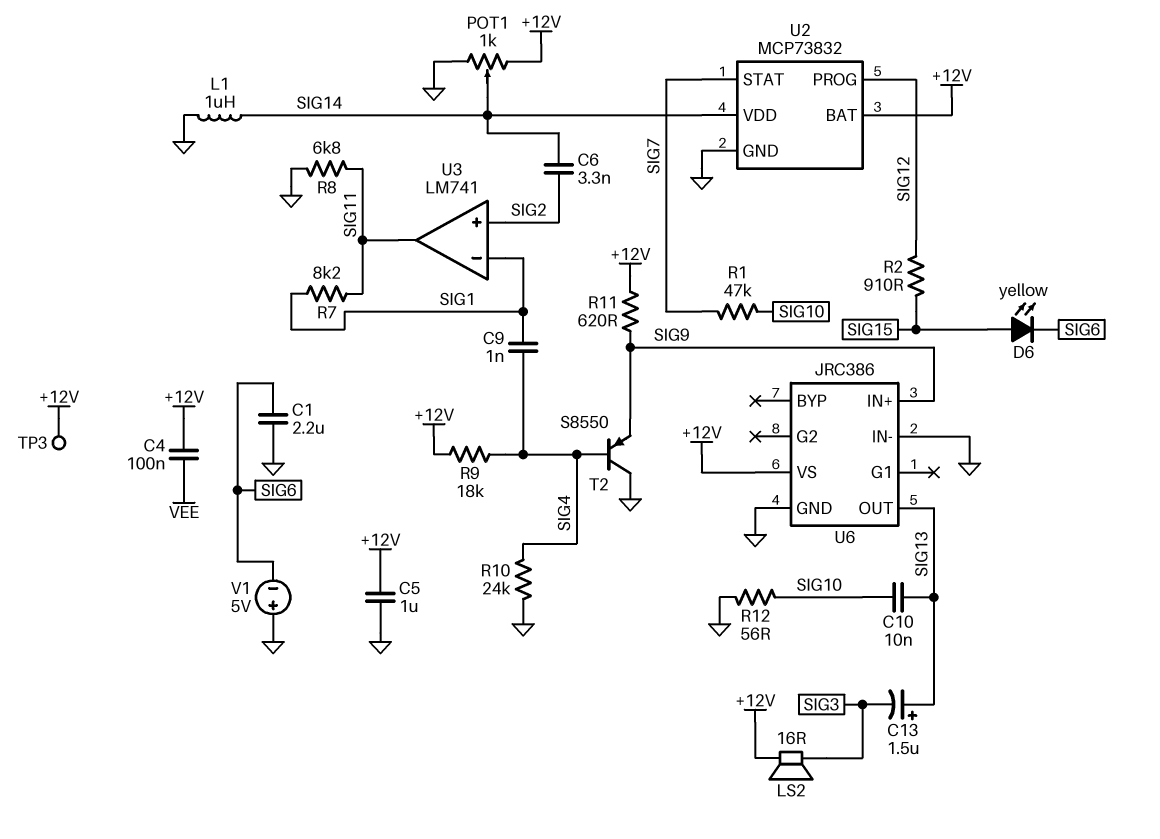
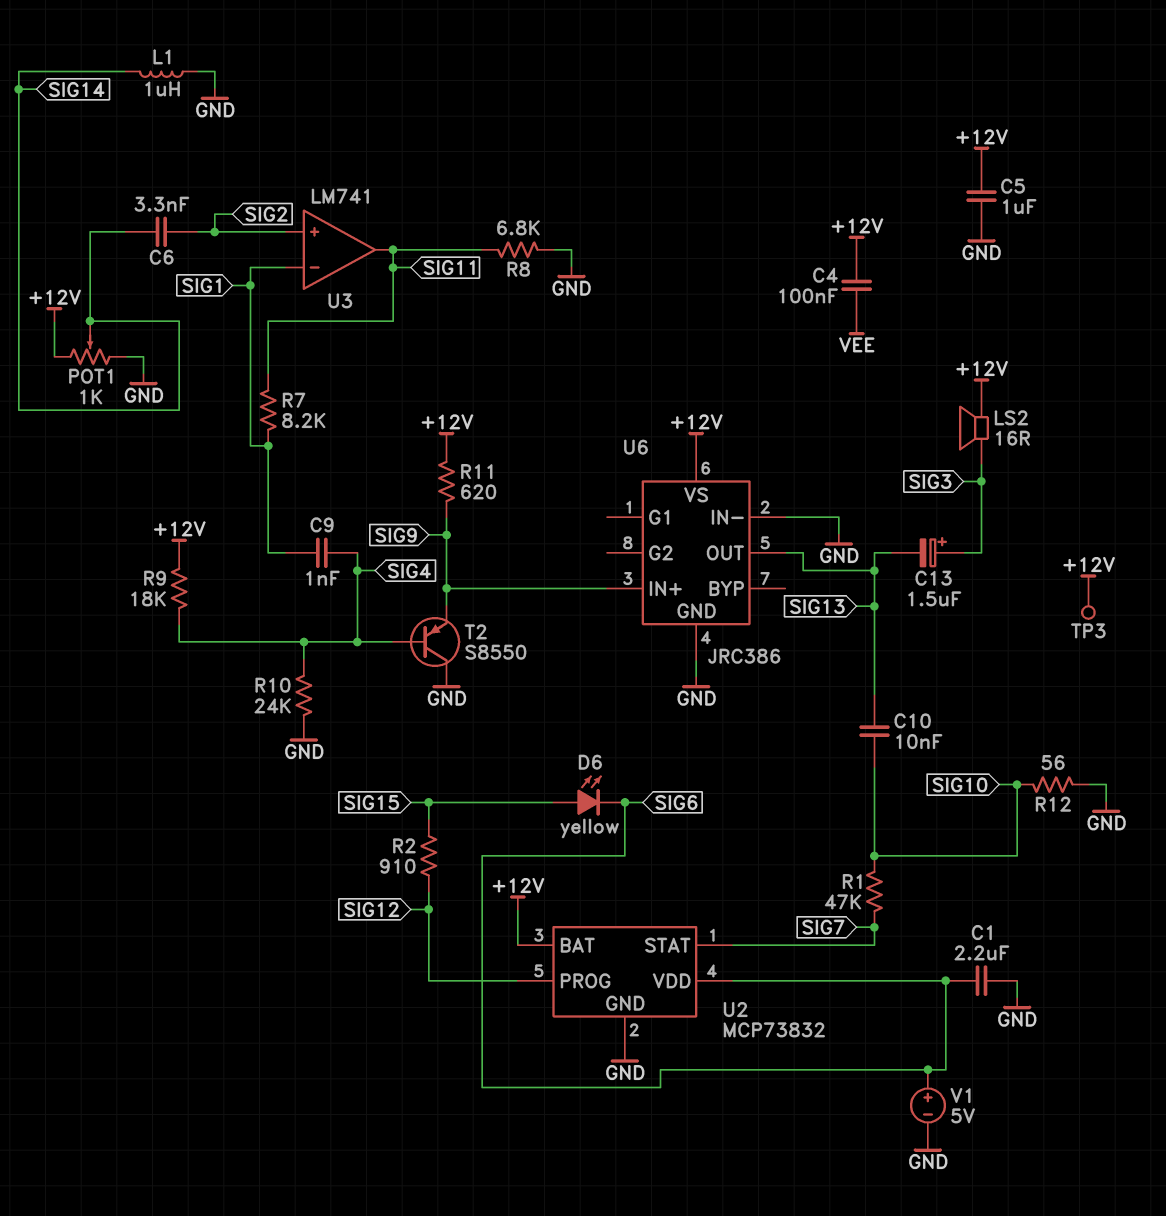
C13: 1.5uF (plus SIG13, minus SIG3) -> 1.5uF (plus SIG3, minus SIG13)
U2 pin VDD: SIG14 -> SIG6
V1: 5V (plus GND, minus SIG6) -> 5V (plus SIG6, minus GND)

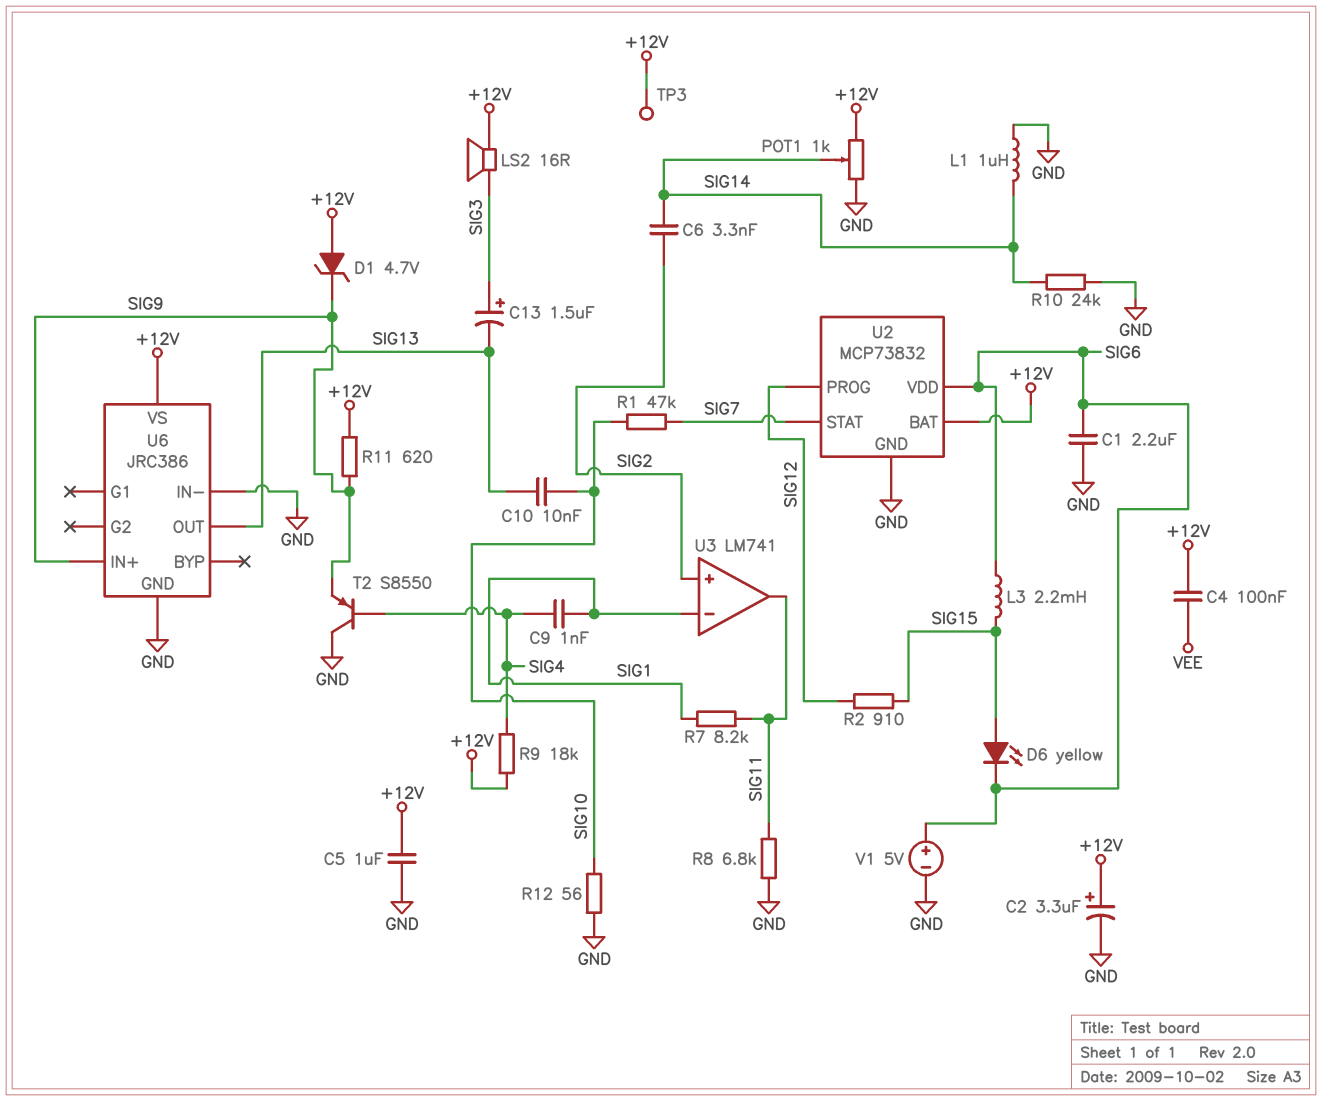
C2: none -> 3.3uF (plus +12V, minus GND)
D1: none -> zener 4.7V (A +12V, K SIG9)
L3: none -> 2.2mH (SIG6, SIG15)
R10: 24k (GND, SIG4) -> 24k (GND, SIG14)

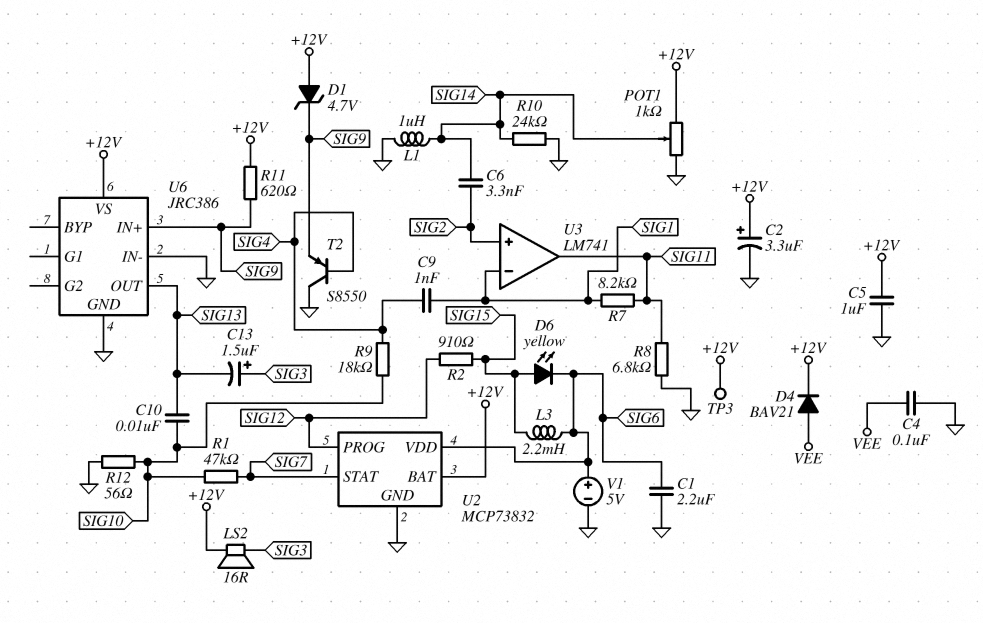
C4: 100nF (+12V, VEE) -> 100nF (GND, VEE)
D4: none -> diode BAV21 (A VEE, K +12V)
R9: 18k (+12V, SIG4) -> 18k (SIG4, SIG10)

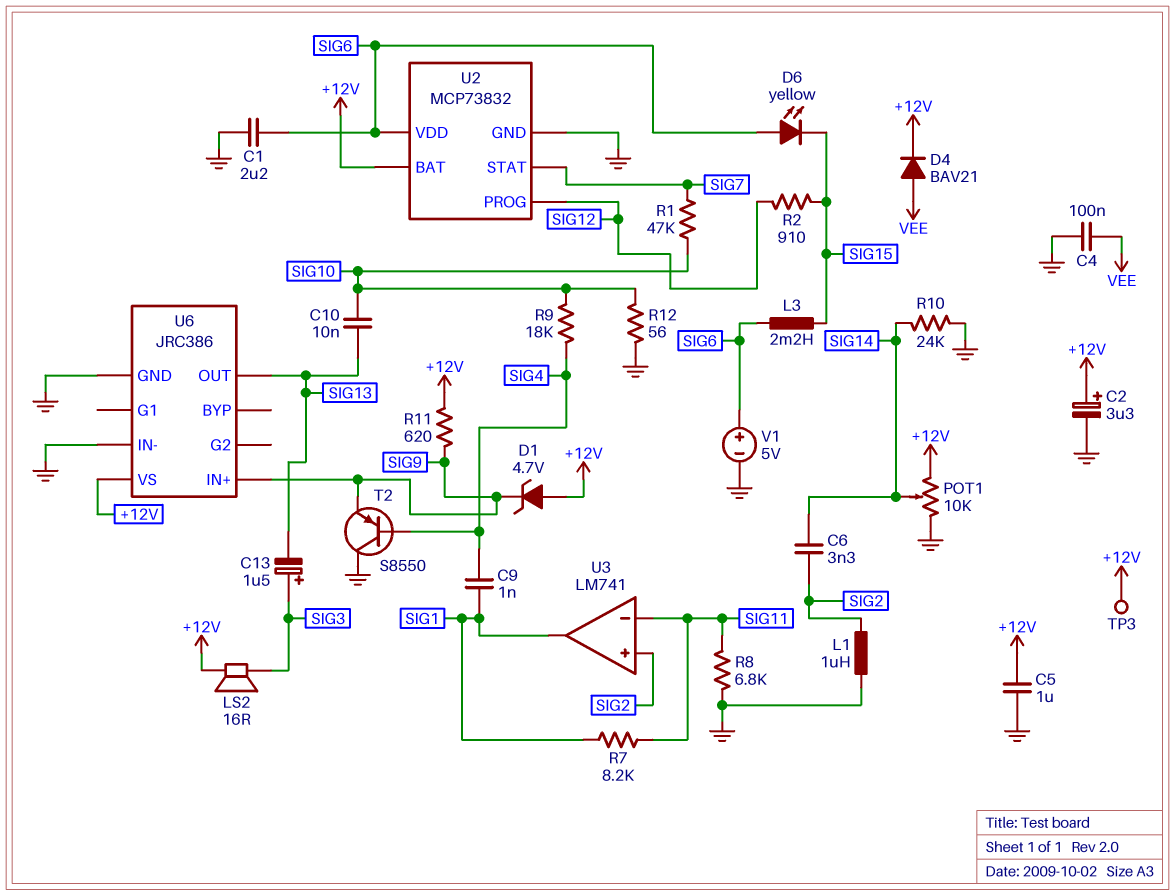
D6: LED yellow (A SIG15, K SIG6) -> LED yellow (A SIG6, K SIG15)
L1: 1uH (GND, SIG14) -> 1uH (GND, SIG2)
POT1: 1k (+12V, GND, wiper SIG14) -> 10k (+12V, GND, wiper SIG14)
U3 pin in-: SIG1 -> SIG11
U3 pin out: SIG11 -> SIG1

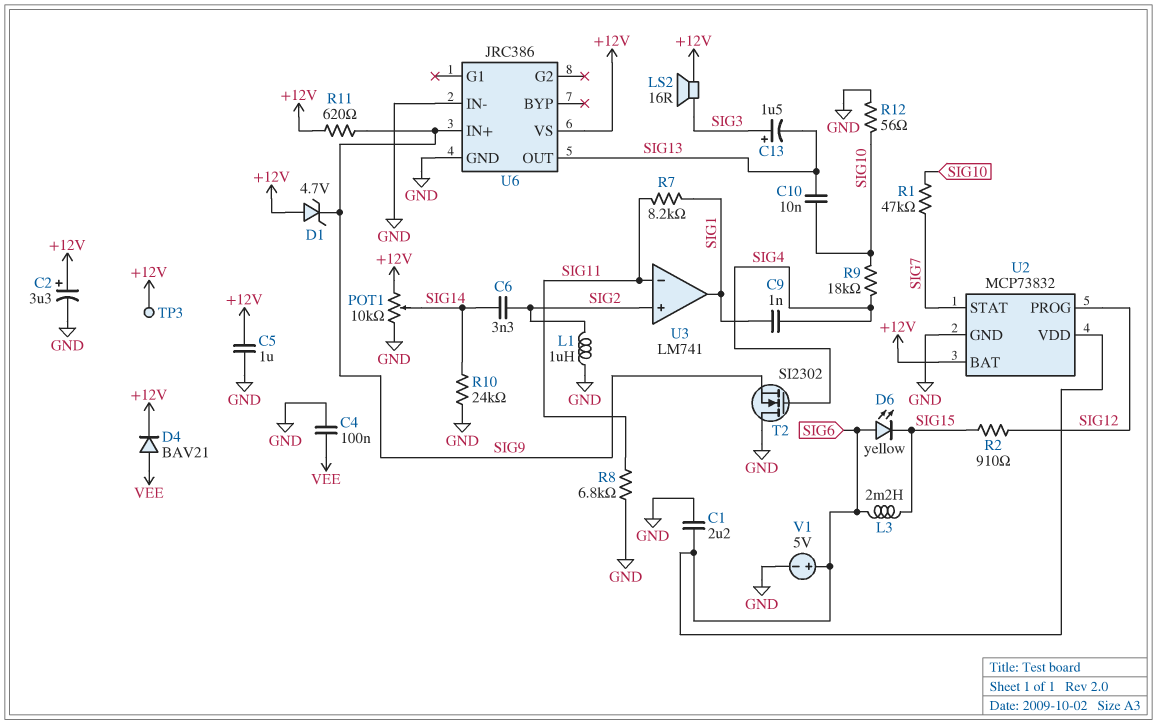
T2: PNP S8550 (B SIG4, C GND, E SIG9) -> NMOS SI2302 (G SIG4, D GND, S SIG9)

